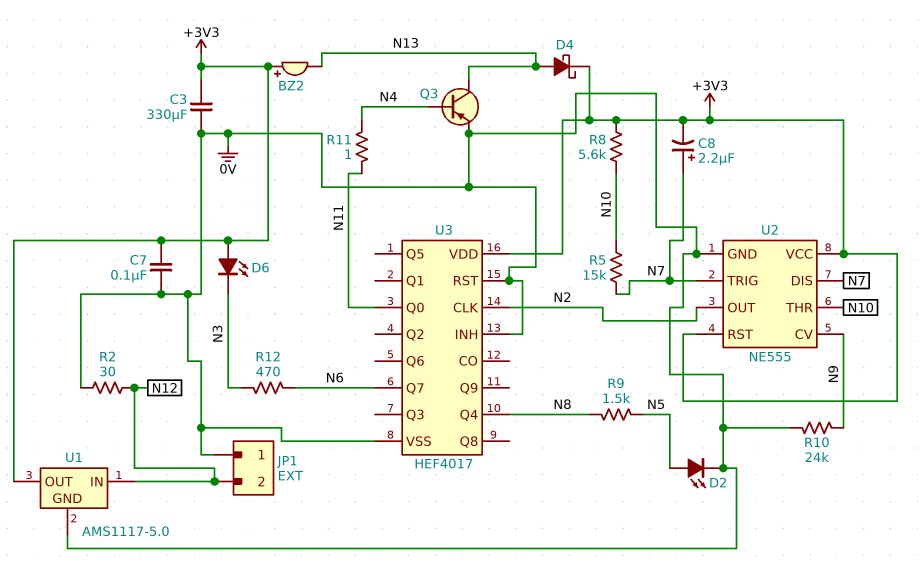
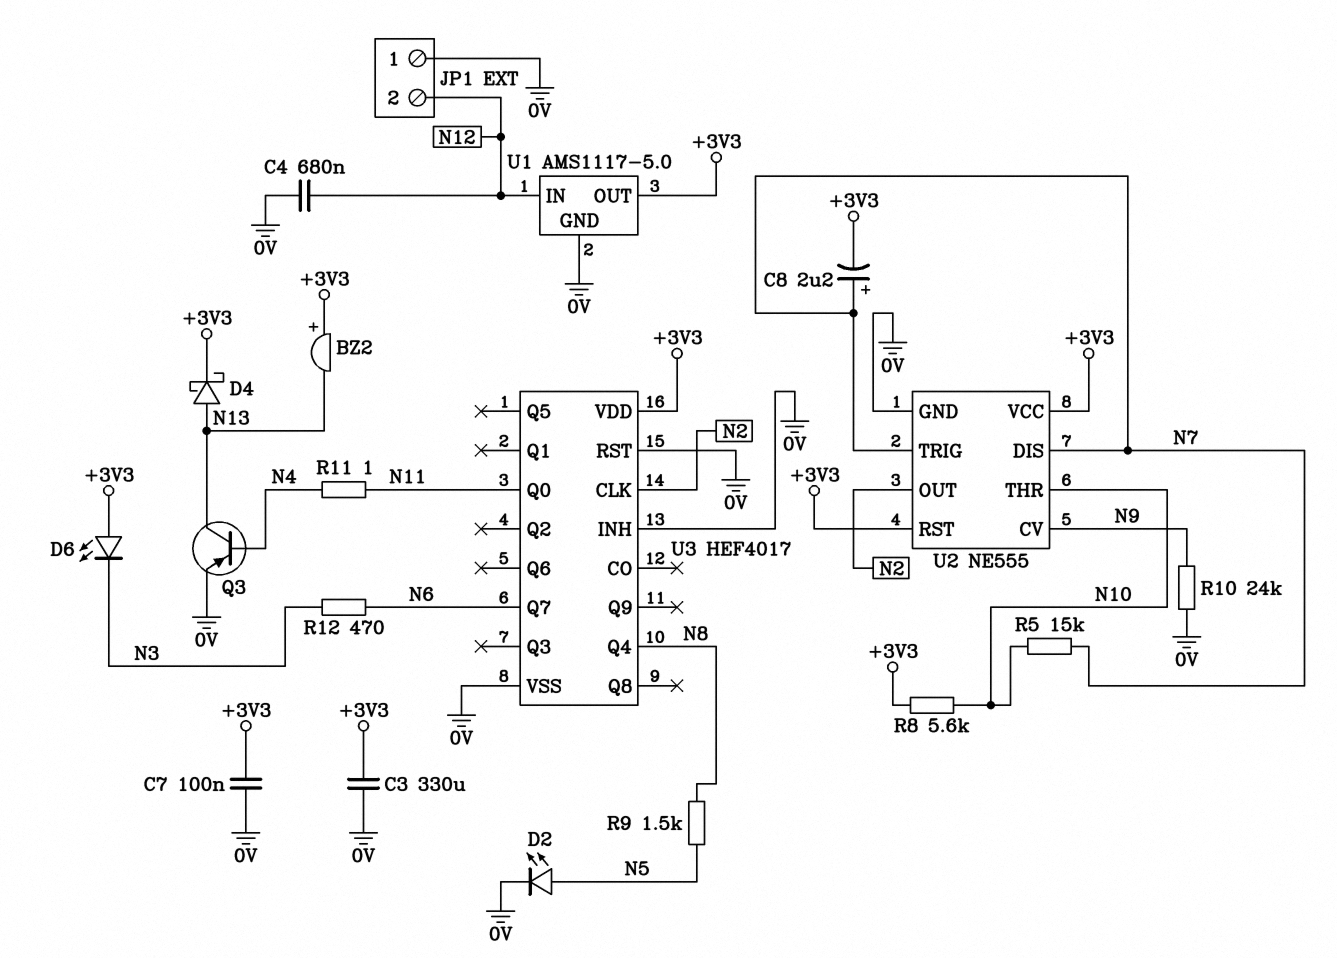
C4: none -> 680nF (0V, N12)
R2: 30 (0V, N12) -> none

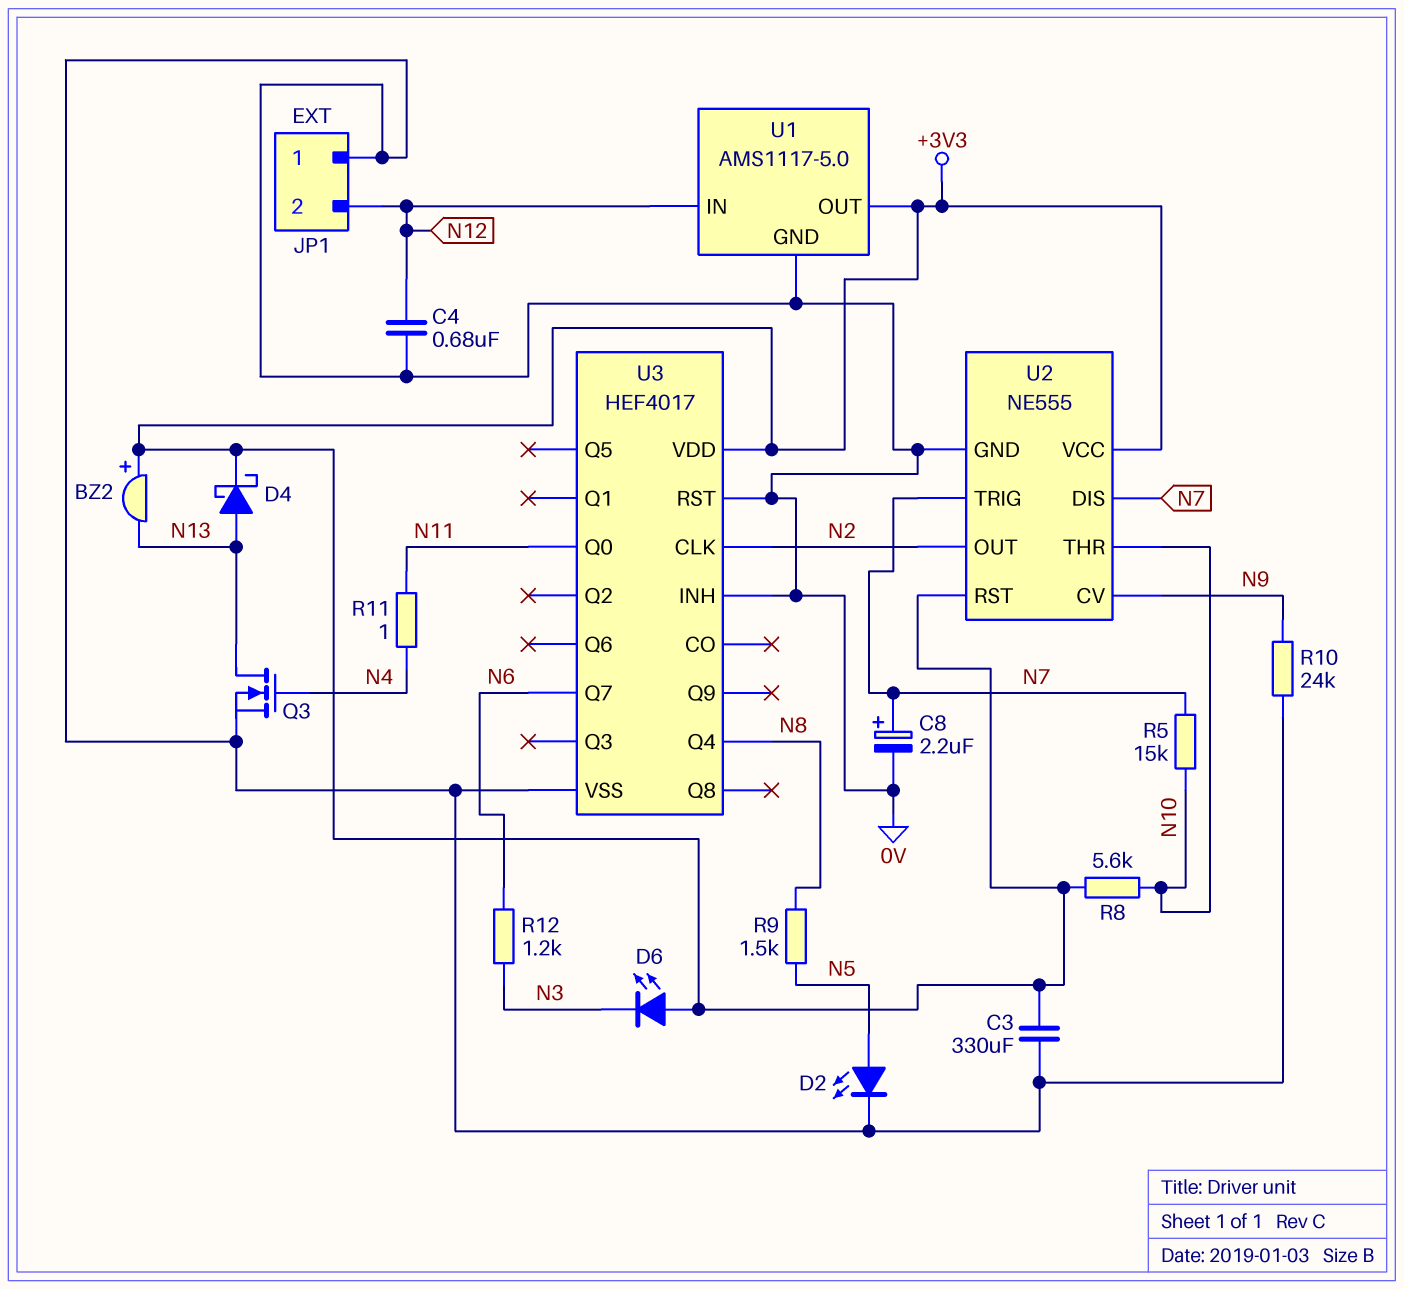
C7: 100nF (+3V3, 0V) -> none
C8: 2.2uF (plus N7, minus +3V3) -> 2.2uF (plus N7, minus 0V)
Q3: PNP (B N4, C N13, E 0V) -> NMOS (G N4, D N13, S 0V)
R12: 470 (N3, N6) -> 1.2k (N3, N6)

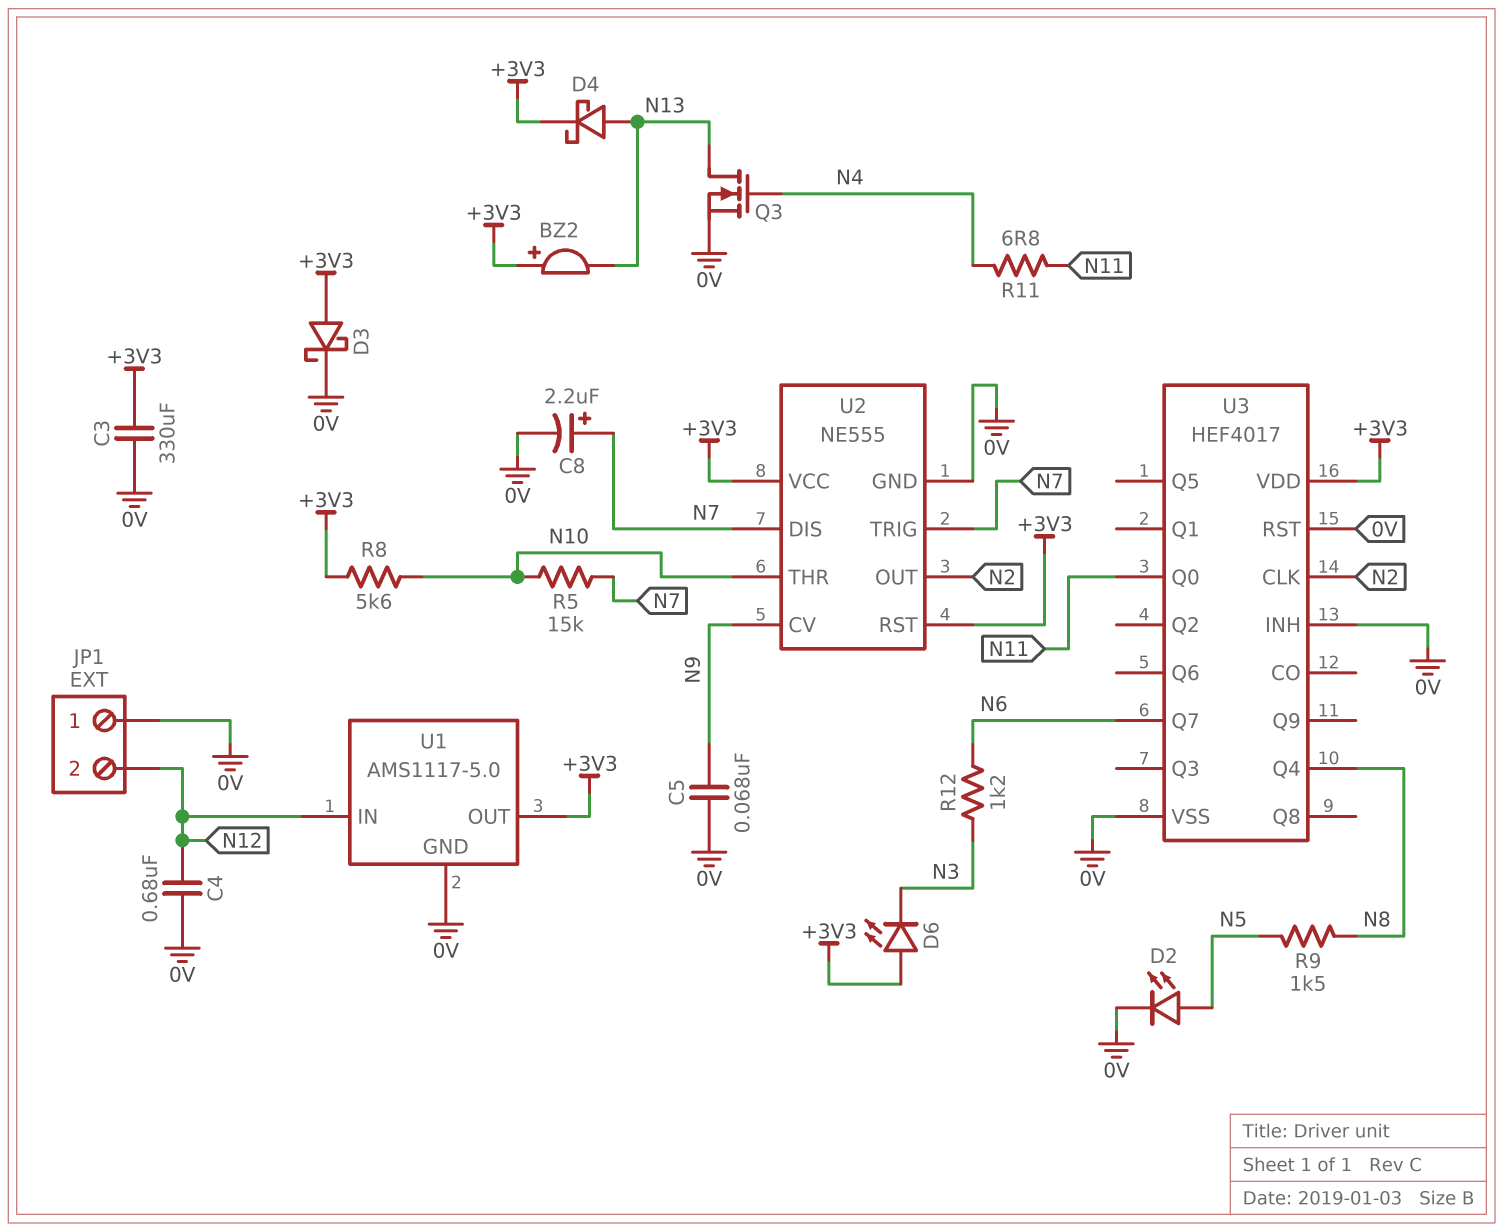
C5: none -> 68nF (0V, N9)
D3: none -> schottky (A +3V3, K 0V)
R10: 24k (0V, N9) -> none
R11: 1 (N4, N11) -> 6.8 (N4, N11)

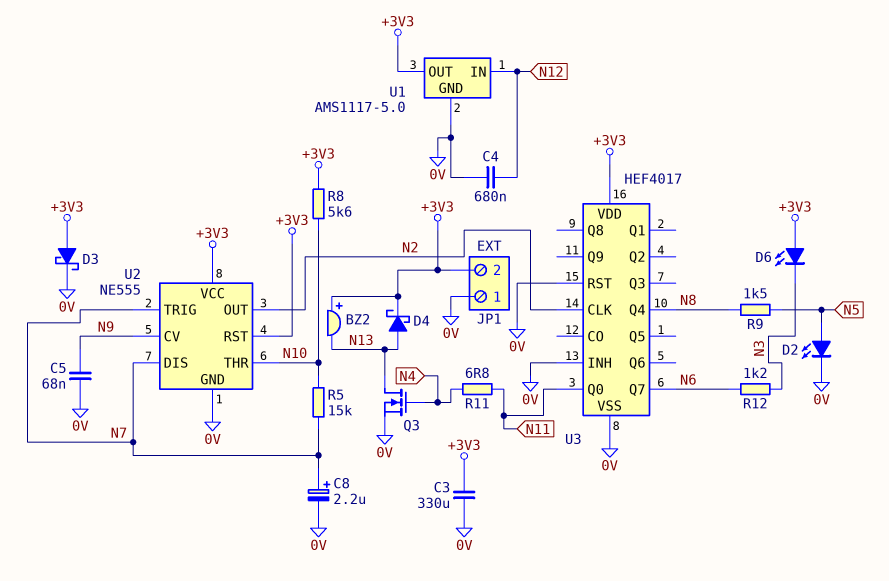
JP1 pin 2: N12 -> +3V3

